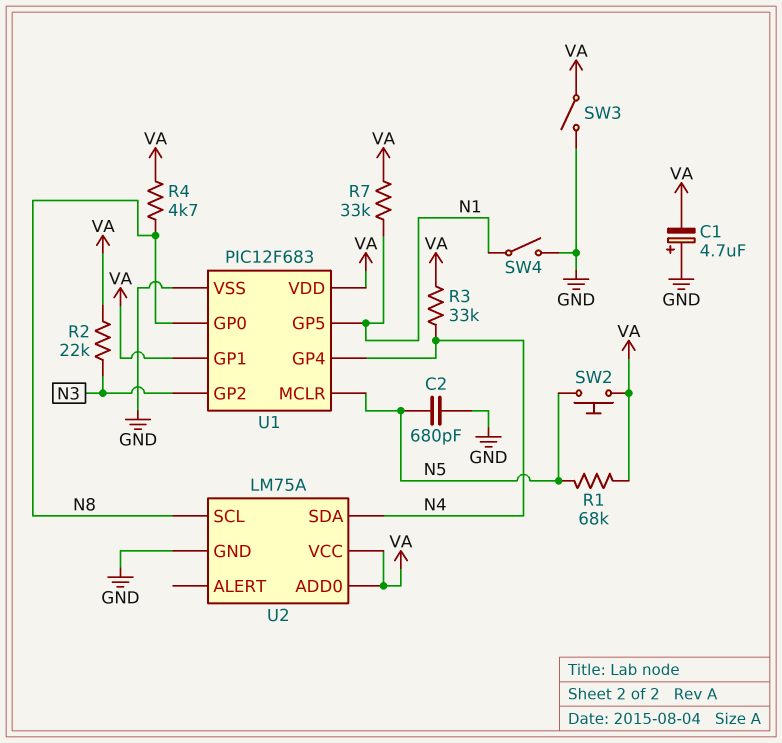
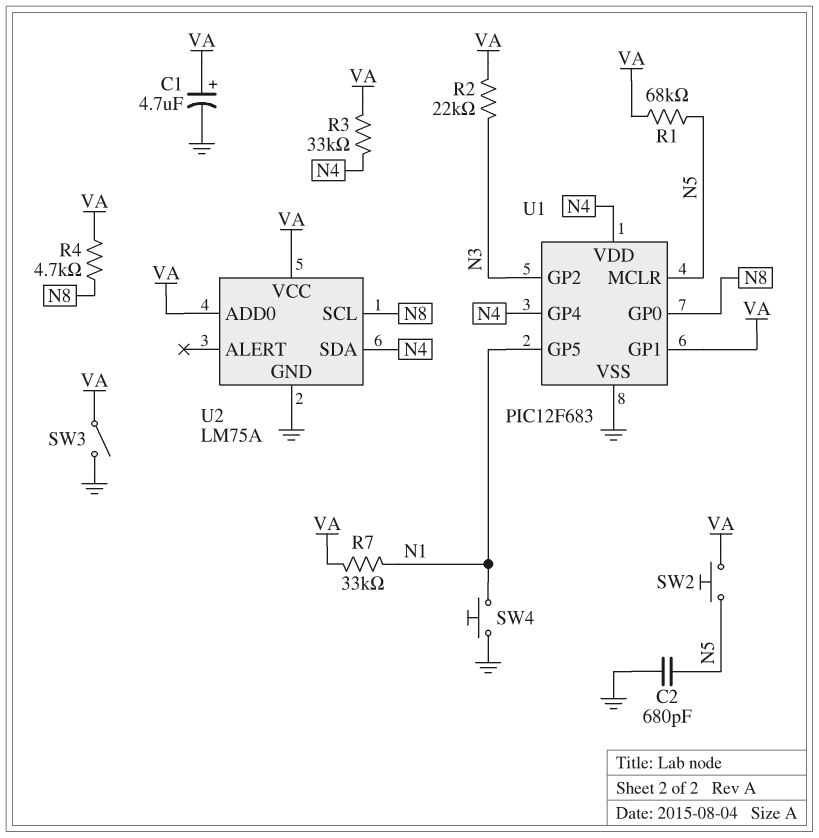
C1: 4.7uF (plus GND, minus VA) -> 4.7uF (plus VA, minus GND)
SW4: switch (GND, N1) -> button (GND, N1)
U1 pin VDD: VA -> N4

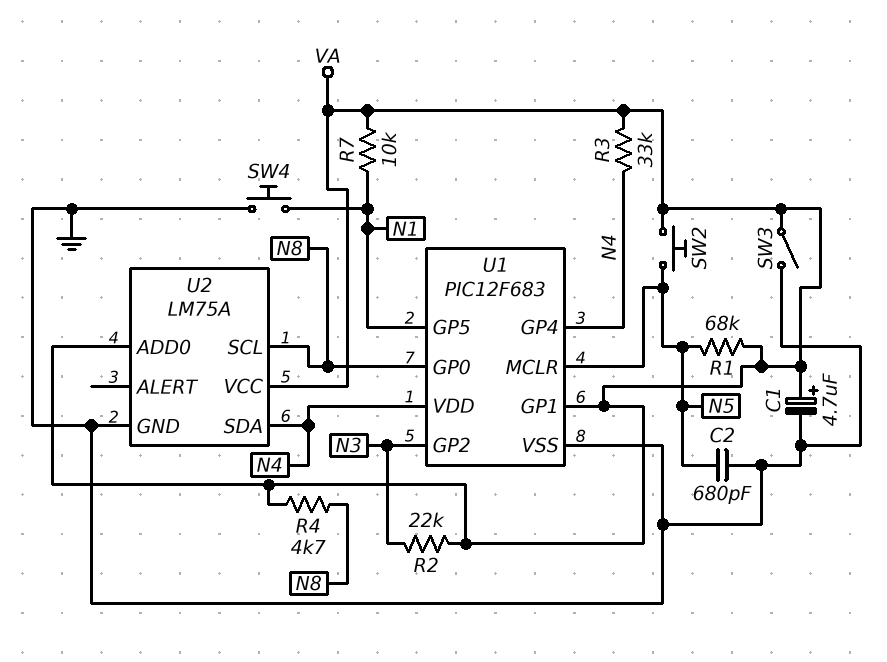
R7: 33k (N1, VA) -> 10k (N1, VA)

